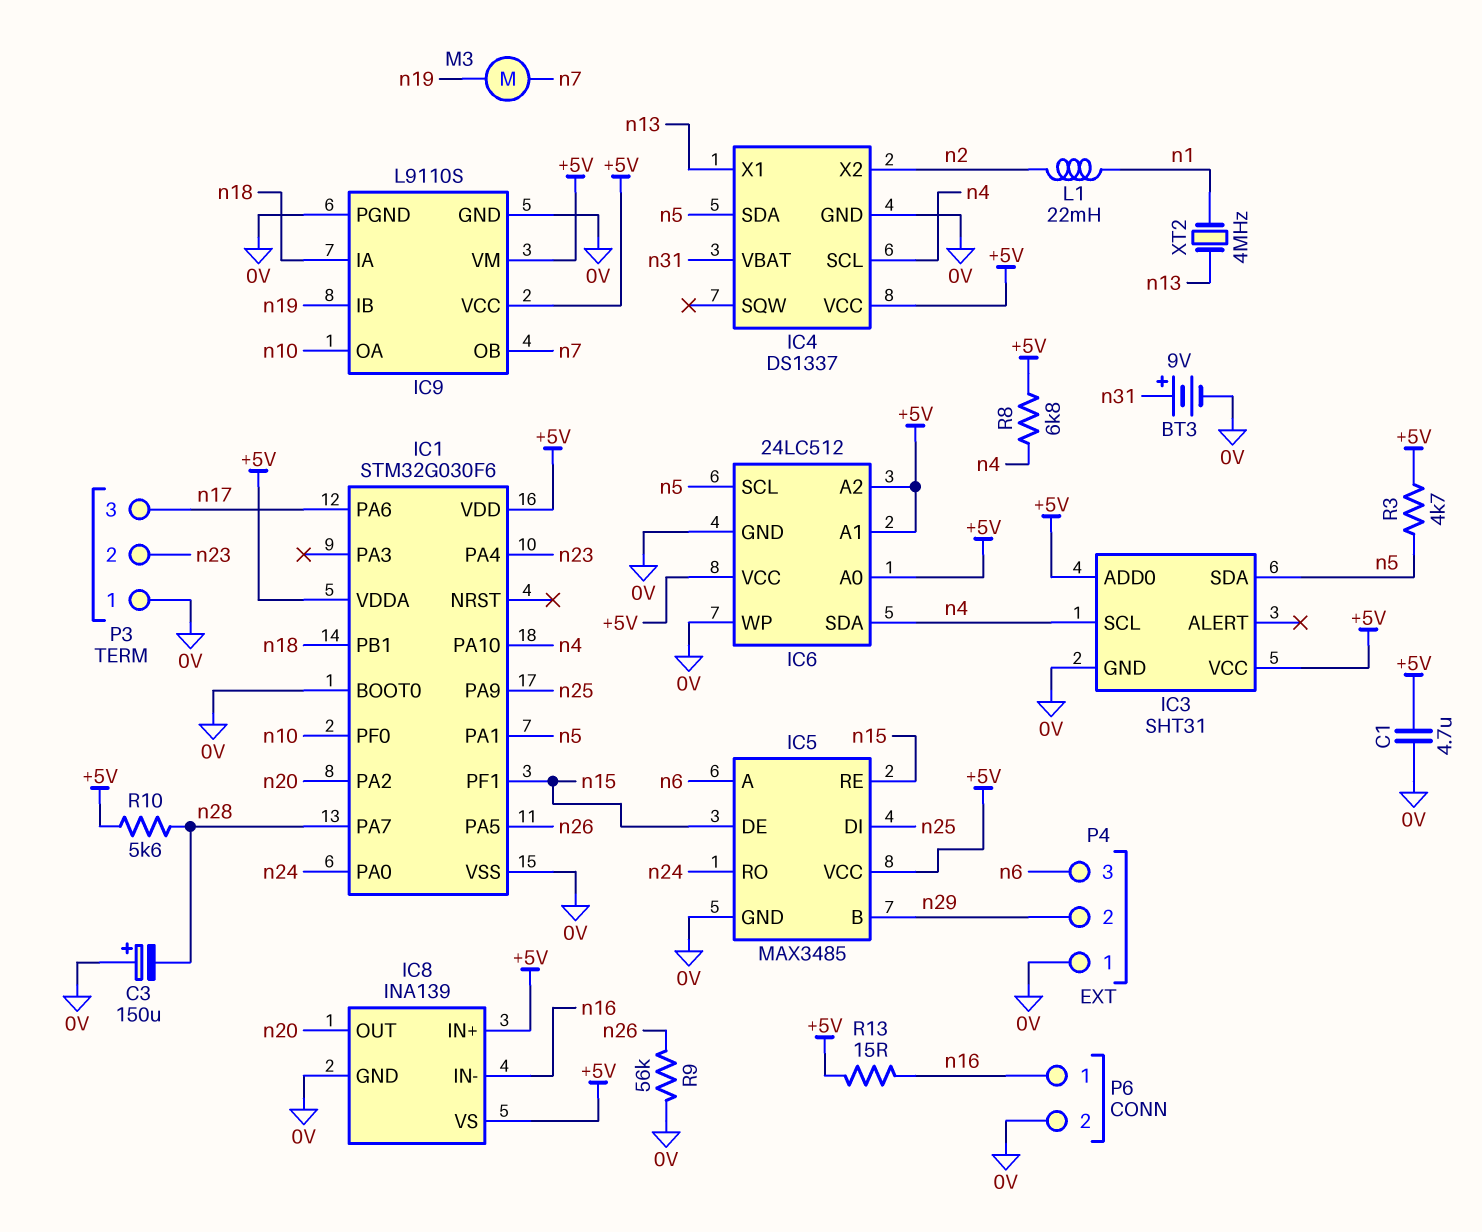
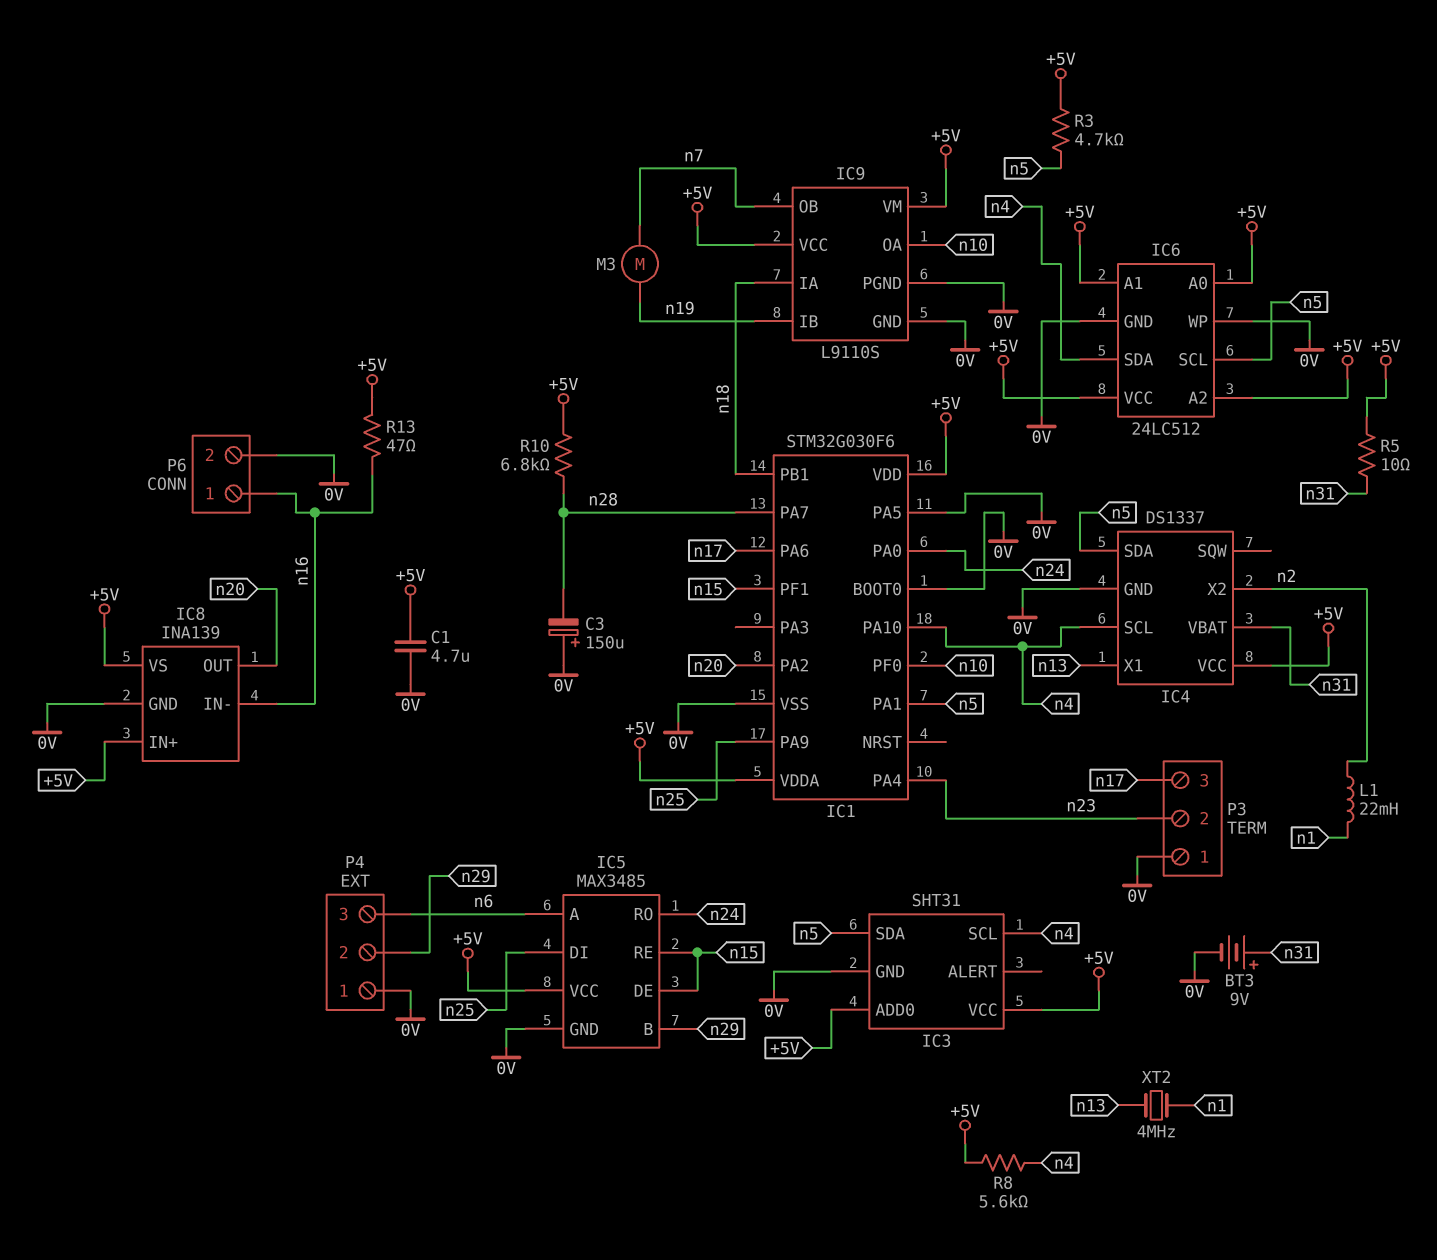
IC1 pin PA5: n26 -> 0V
R5: none -> 10 (+5V, n31)
R8: 6.8k (+5V, n4) -> 5.6k (+5V, n4)
R9: 56k (0V, n26) -> none
R10: 5.6k (+5V, n28) -> 6.8k (+5V, n28)
R13: 15 (+5V, n16) -> 47 (+5V, n16)

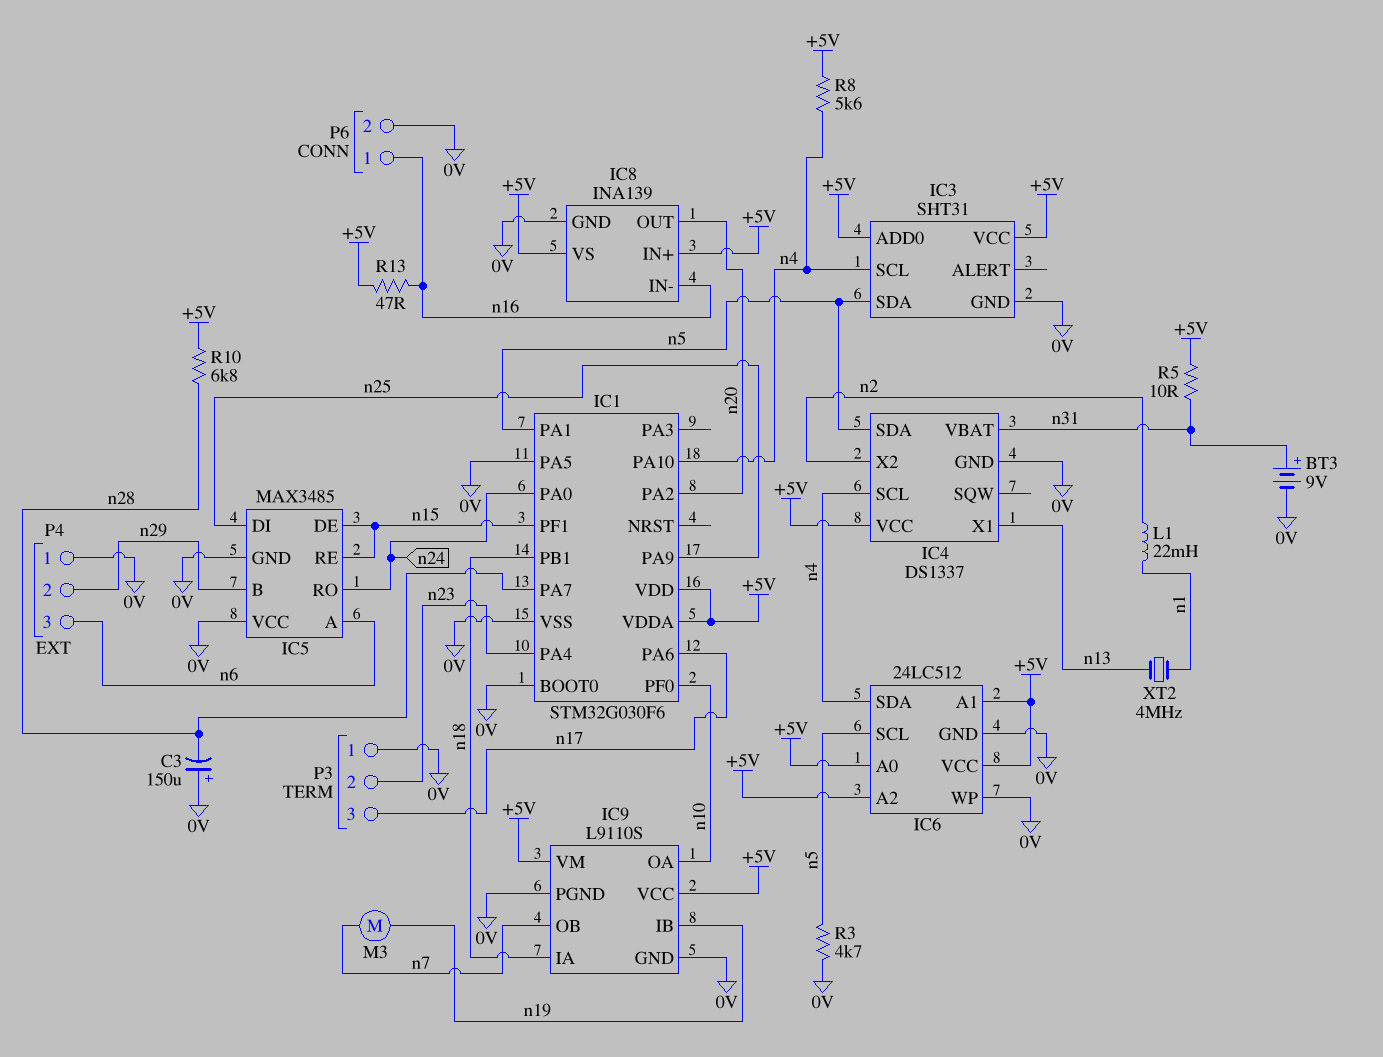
C1: 4.7uF (+5V, 0V) -> none
IC5 pin VCC: +5V -> 0V
R3: 4.7k (+5V, n5) -> 4.7k (0V, n5)

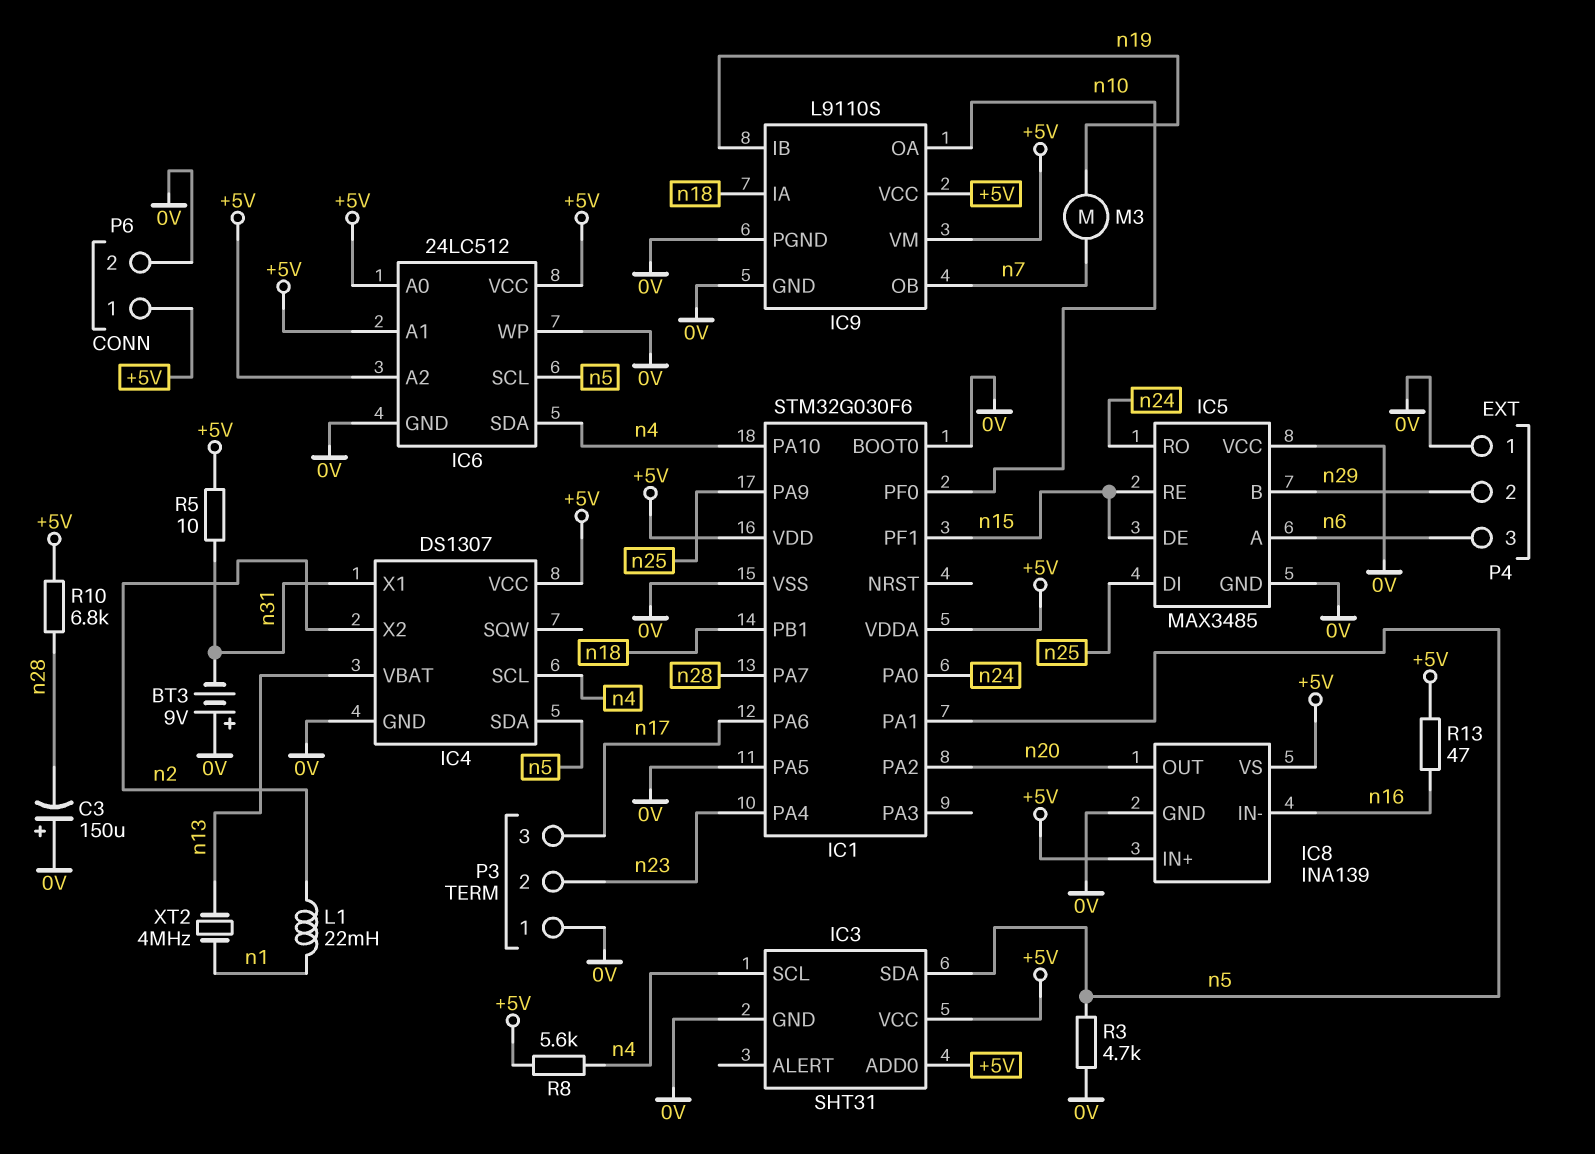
BT3: 9V (plus n31, minus 0V) -> 9V (plus 0V, minus n31)
IC4: DS1337 -> DS1307
IC4 pin VBAT: n31 -> n13
IC4 pin X1: n13 -> n31
P6 pin 1: n16 -> +5V

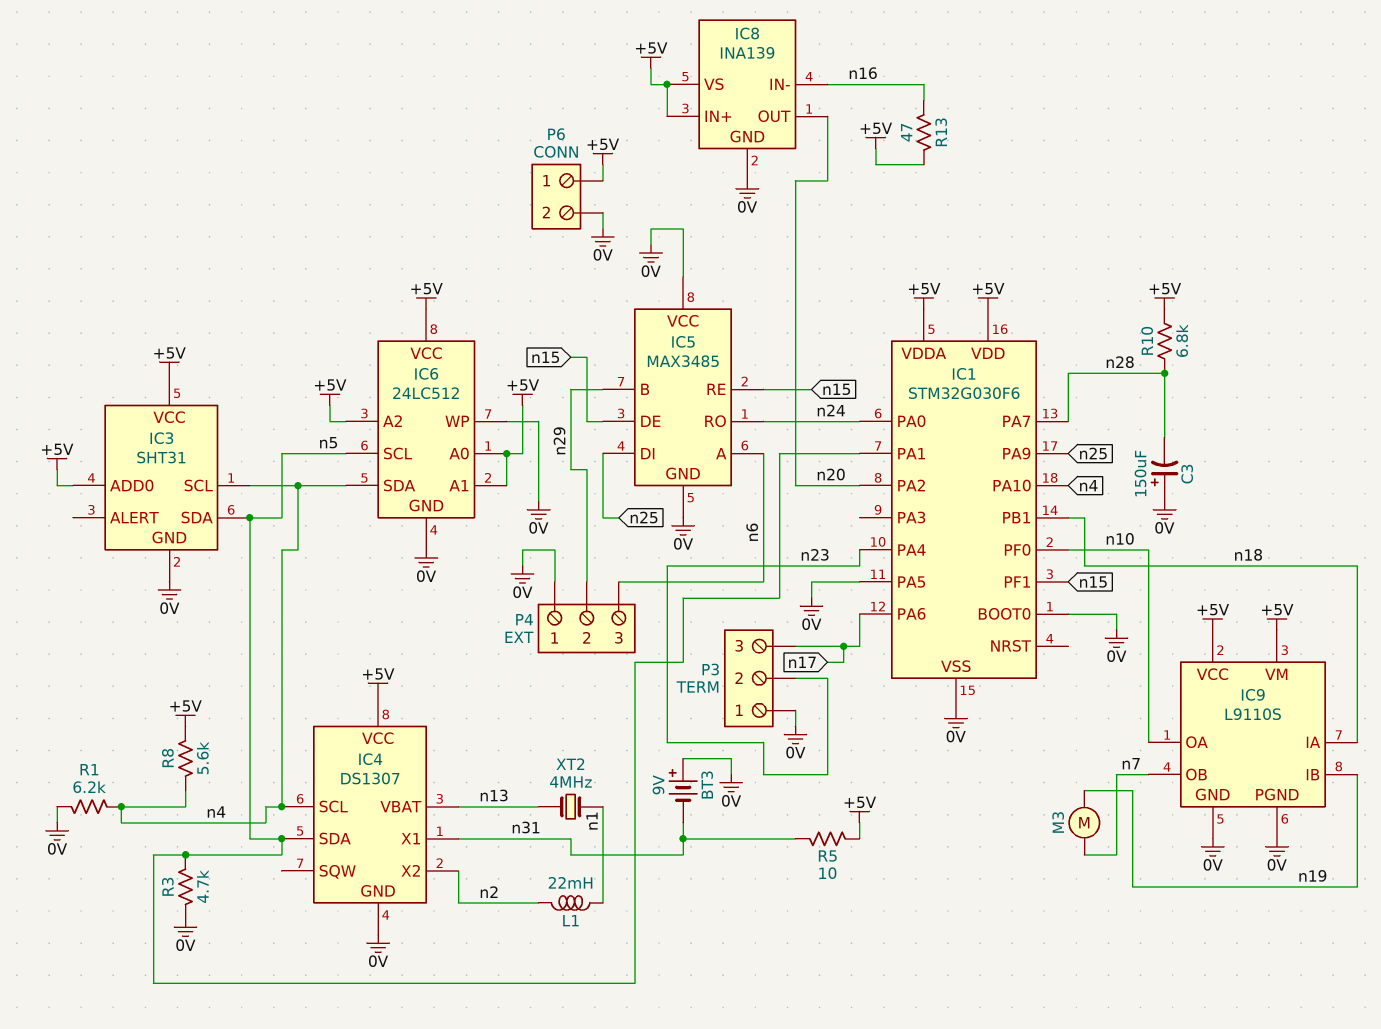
R1: none -> 6.2k (0V, n4)

